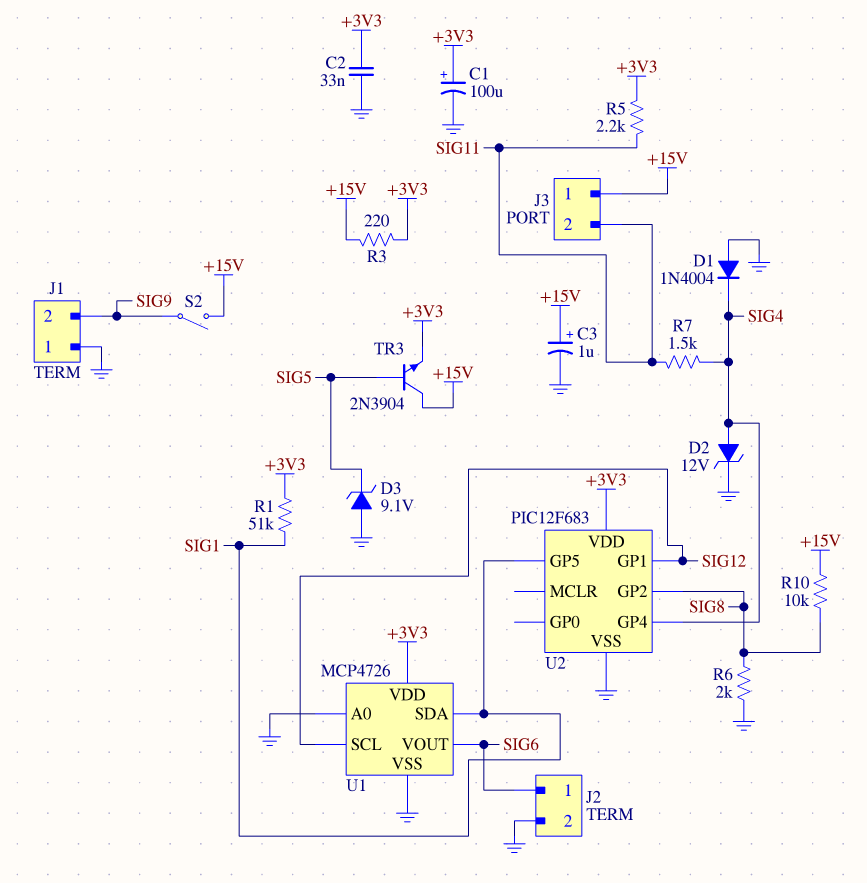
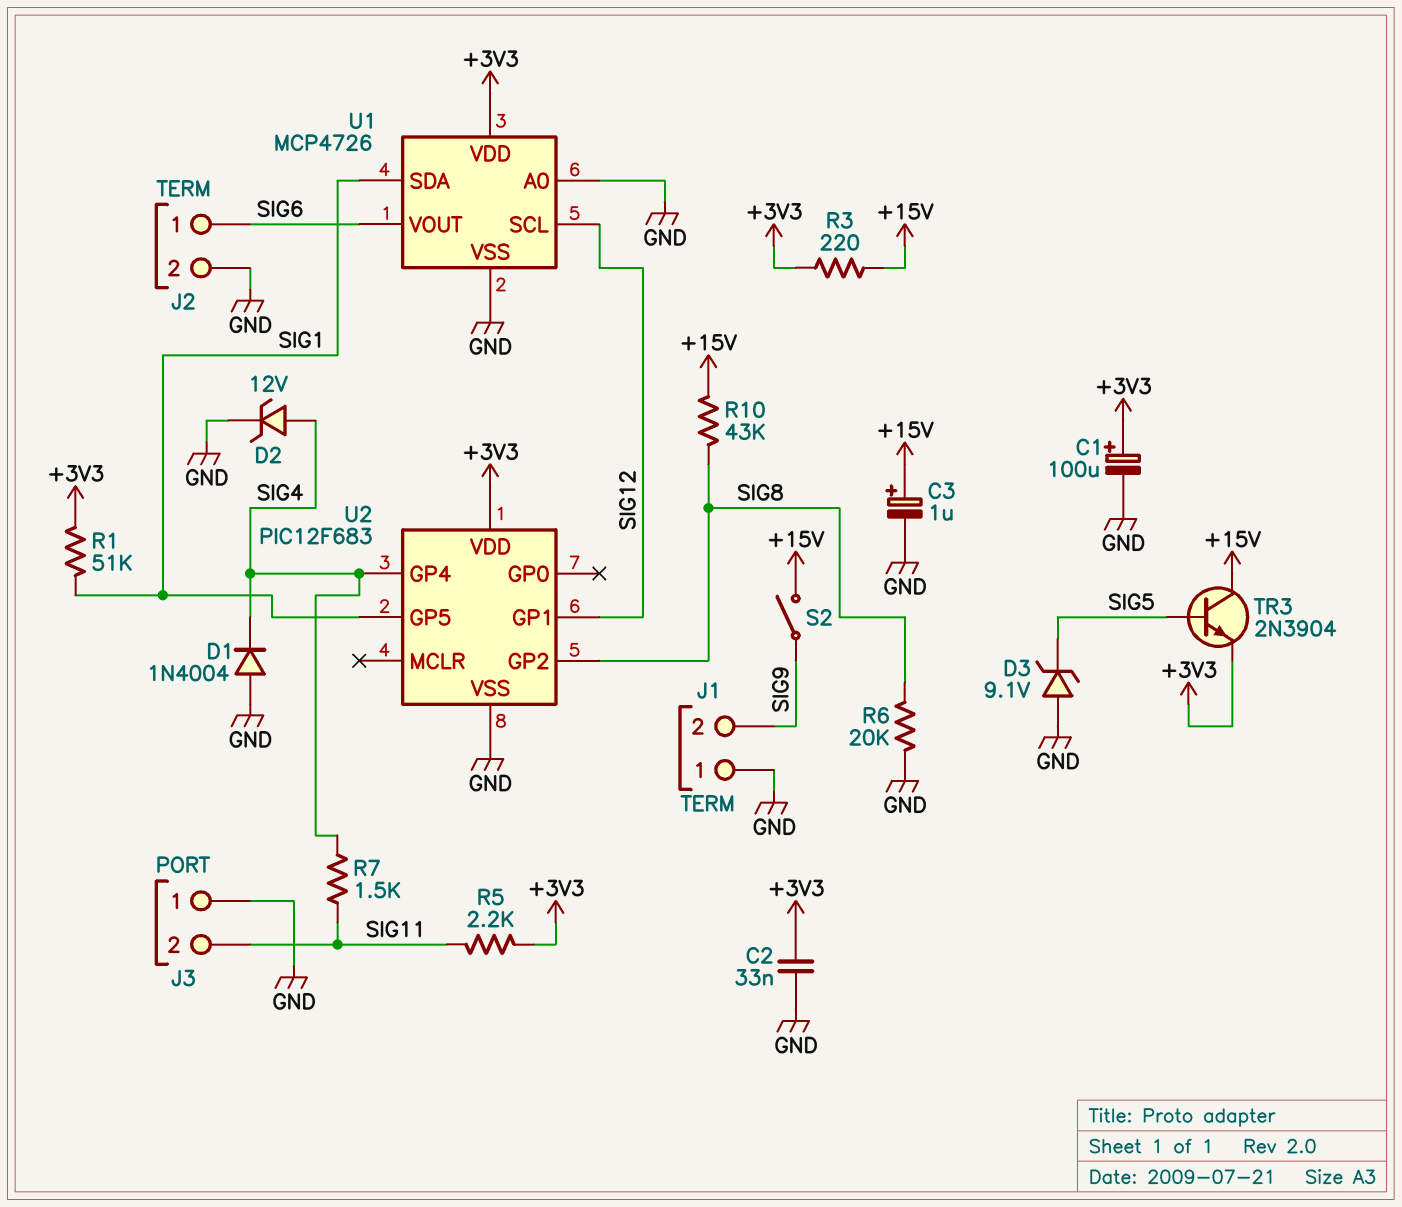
J3 pin 1: +15V -> GND
R6: 2k (GND, SIG8) -> 20k (GND, SIG8)
R10: 10k (+15V, SIG8) -> 43k (+15V, SIG8)

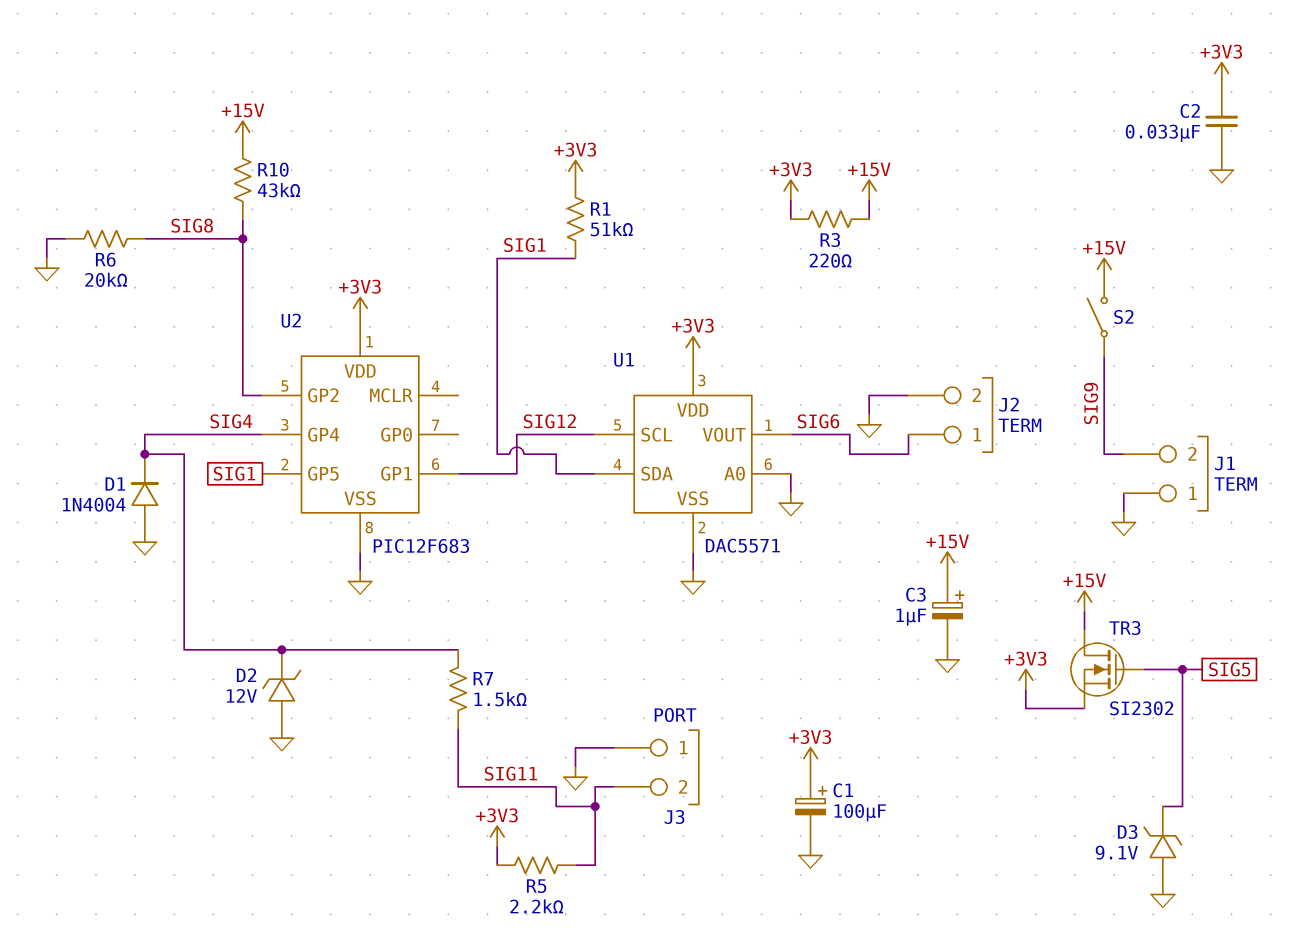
D2: zener 12V (A SIG4, K GND) -> zener 12V (A GND, K SIG4)
TR3: NPN 2N3904 (B SIG5, C +15V, E +3V3) -> NMOS SI2302 (G SIG5, D +15V, S +3V3)
U1: MCP4726 -> DAC5571

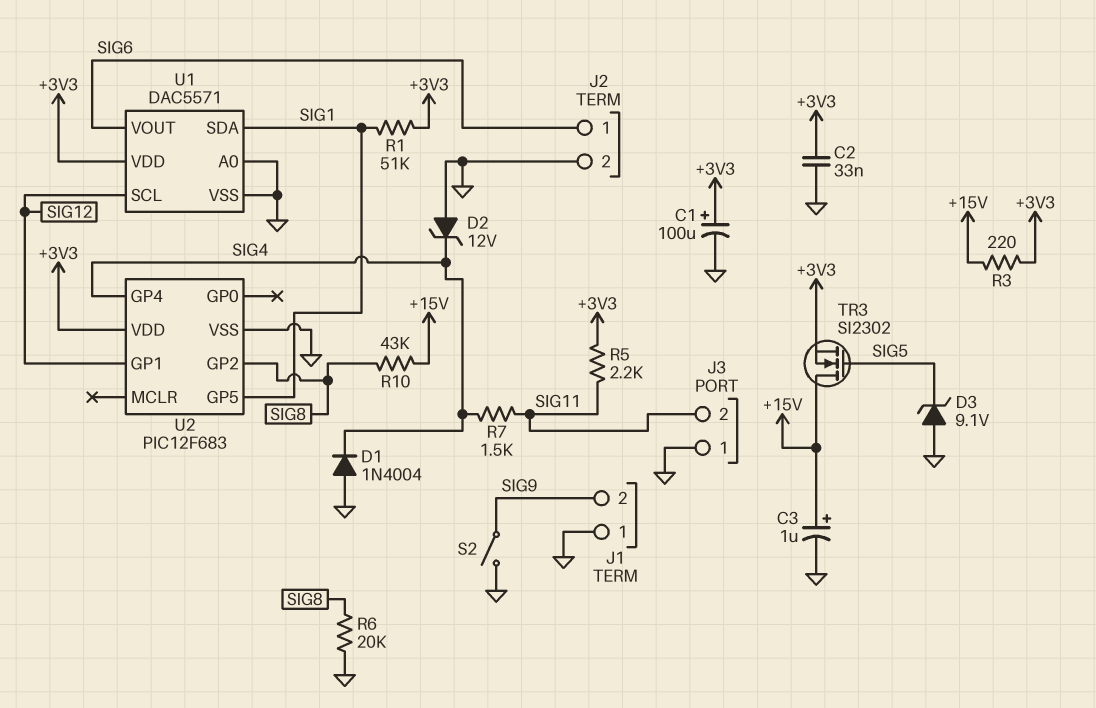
S2: switch (+15V, SIG9) -> switch (GND, SIG9)

